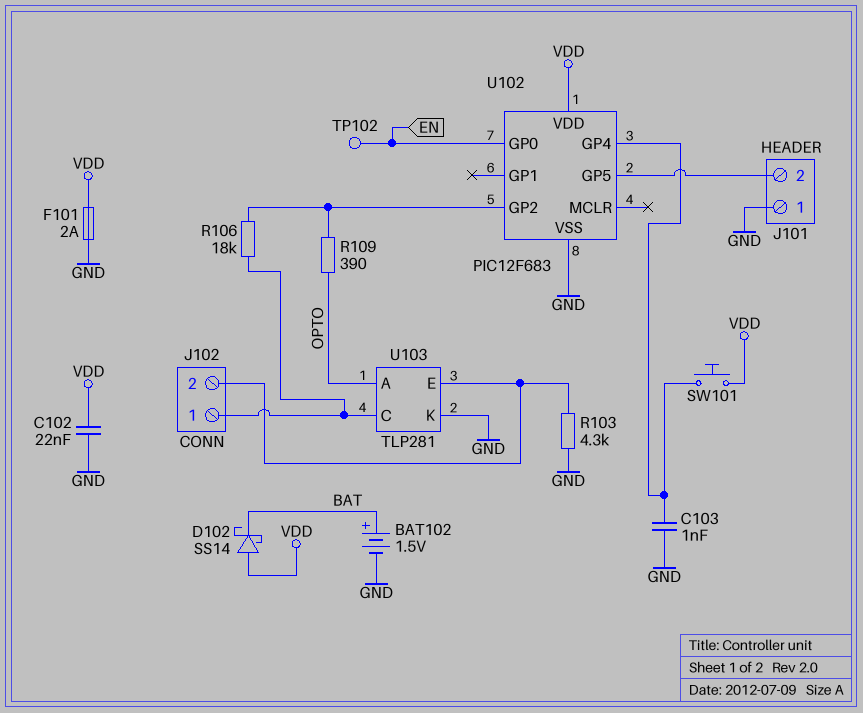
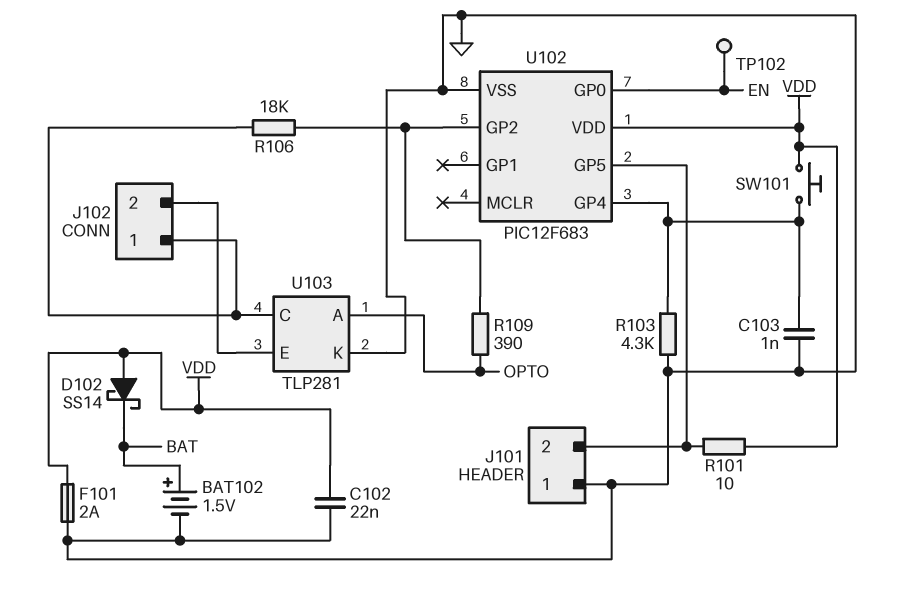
R101: none -> 10 (J101/2, VDD)
R103: 4.3k (GND, J102/2) -> 4.3k (GND, U102/GP4)

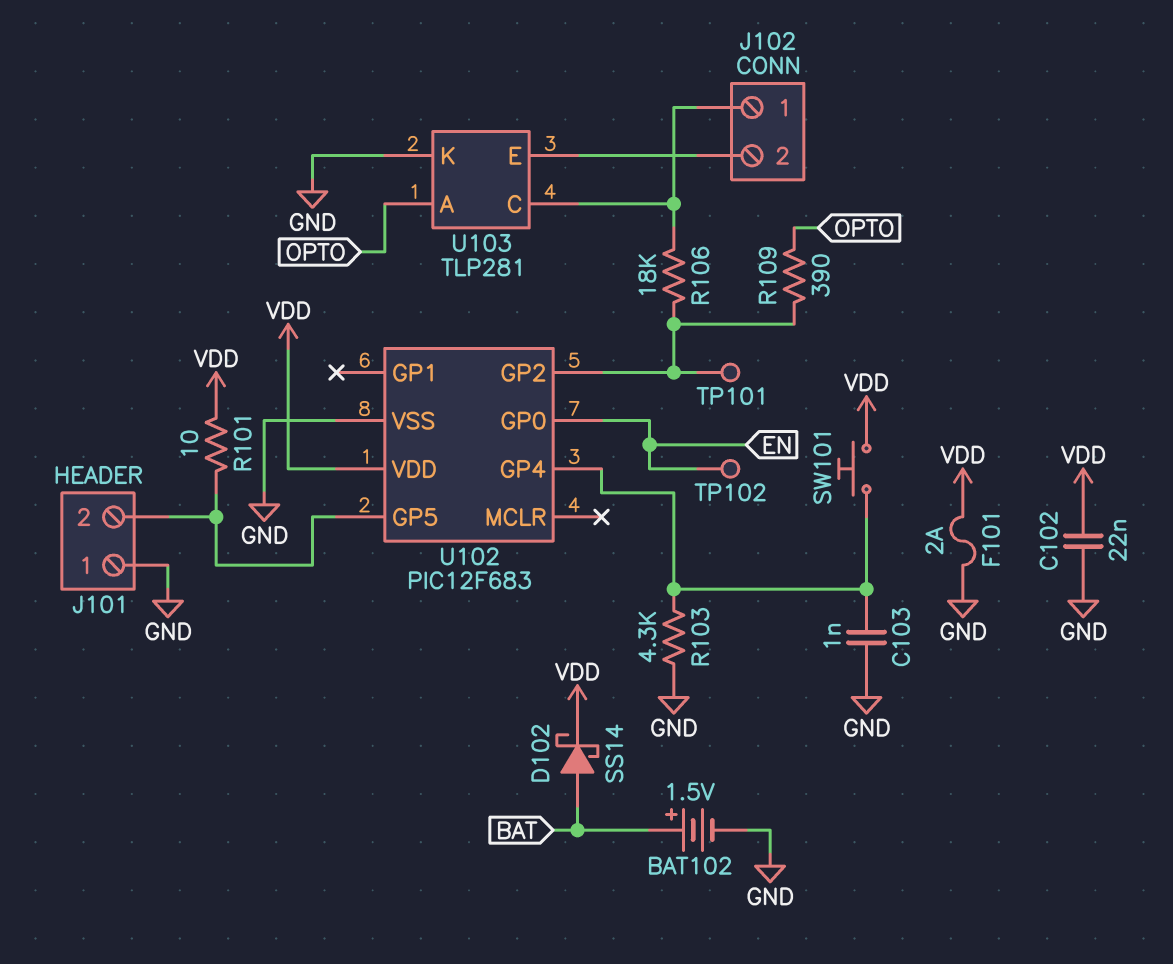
D102: schottky SS14 (A VDD, K BAT) -> schottky SS14 (A BAT, K VDD)
TP101: none -> test point (U102/GP2)

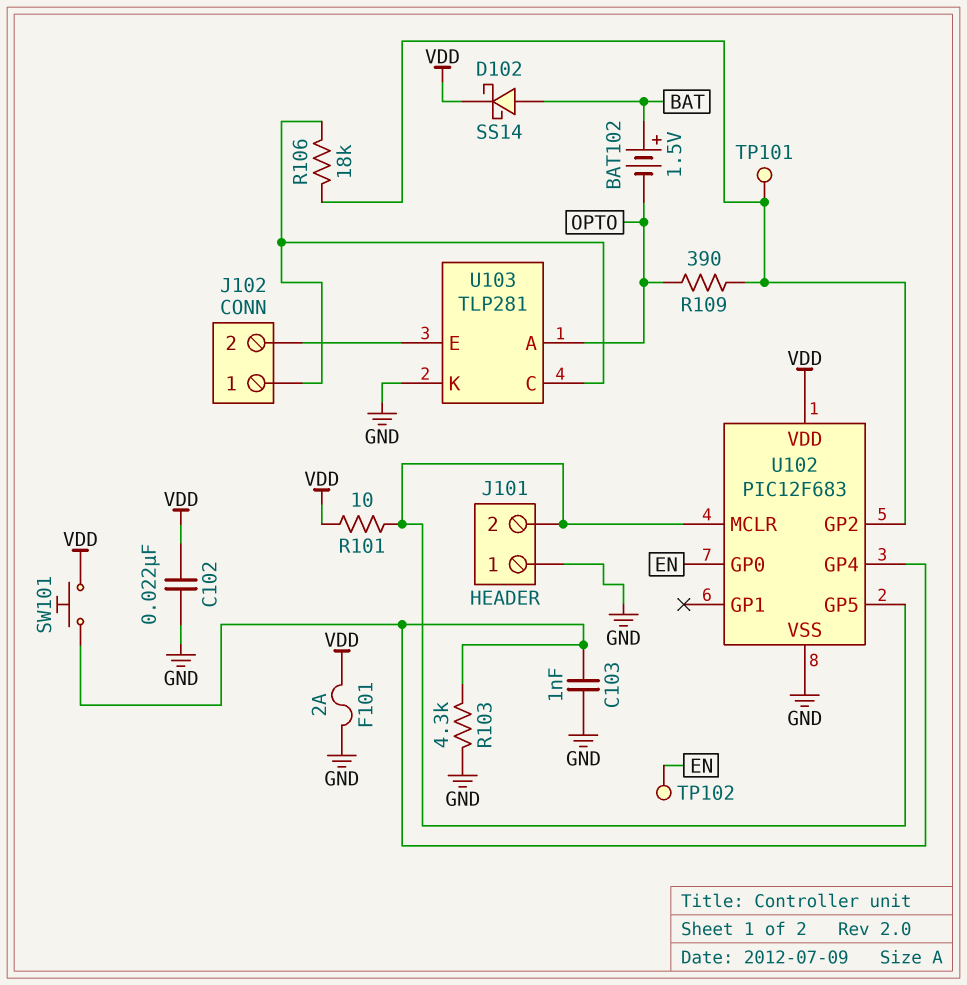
BAT102: 1.5V (plus BAT, minus GND) -> 1.5V (plus BAT, minus OPTO)
U102 pin MCLR: none -> J101/2

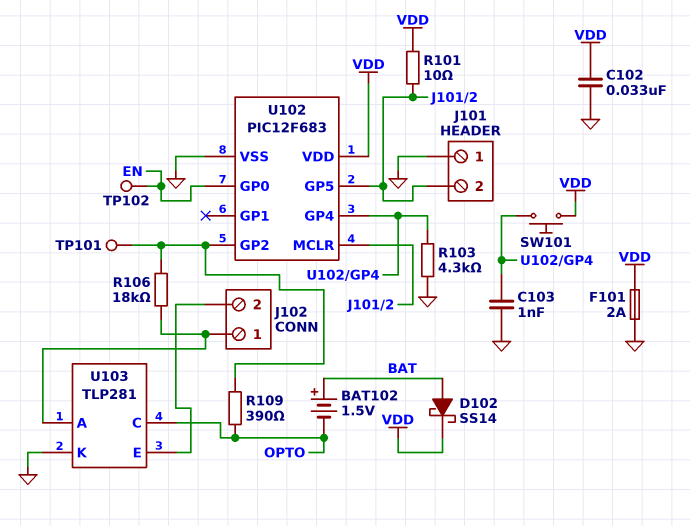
C102: 22nF (GND, VDD) -> 33nF (GND, VDD)
U103 pin A: OPTO -> J102/1
U103 pin C: J102/1 -> OPTO

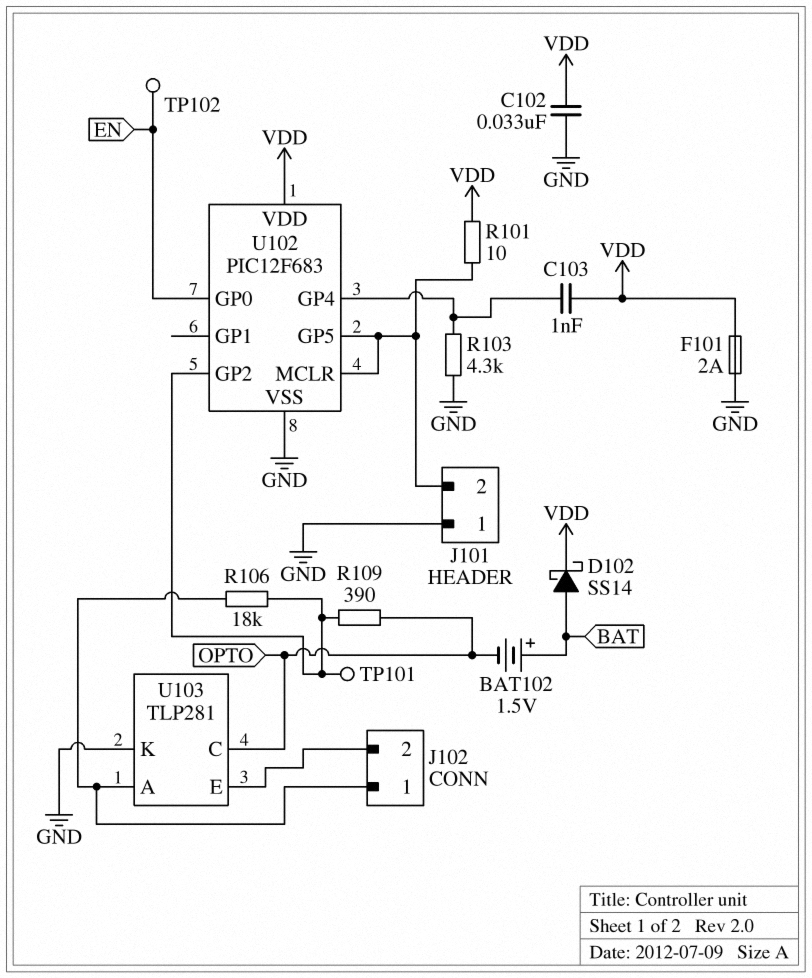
C103: 1nF (GND, U102/GP4) -> 1nF (U102/GP4, VDD)
SW101: button (U102/GP4, VDD) -> none

